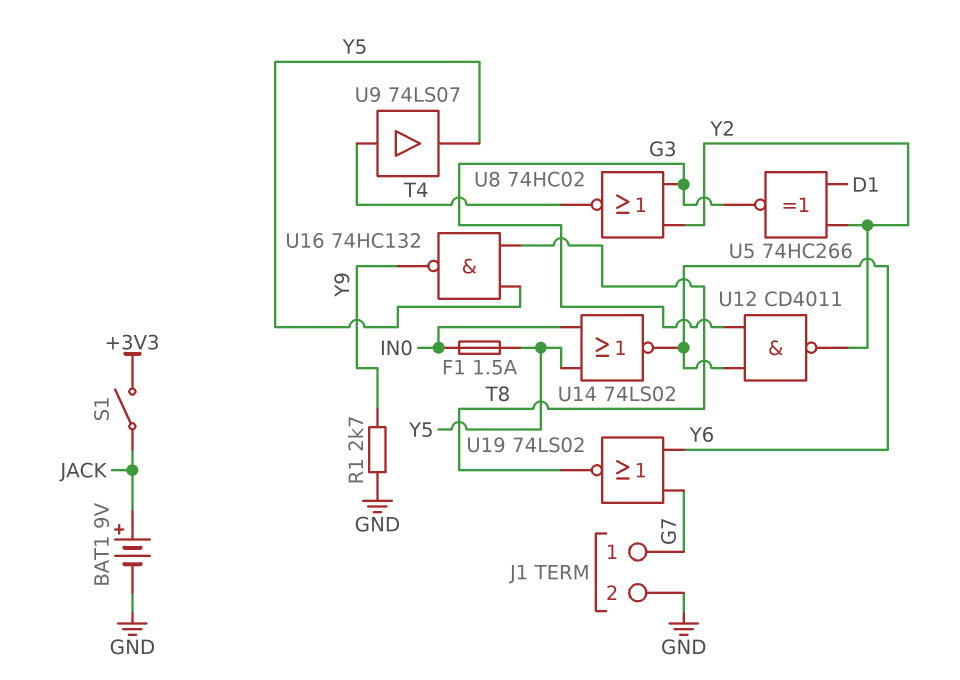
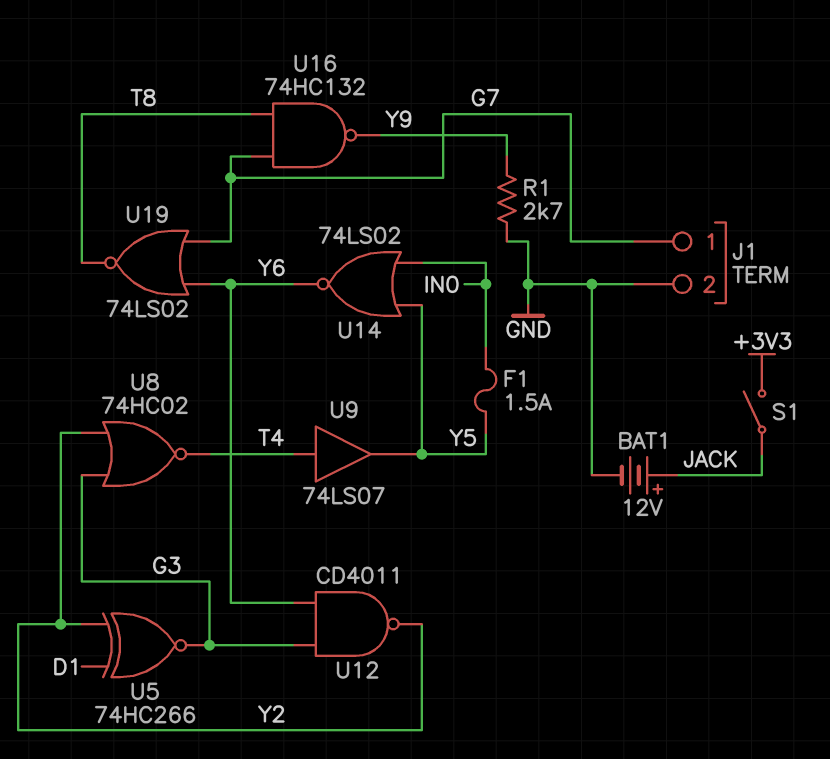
BAT1: 9V (plus JACK, minus GND) -> 12V (plus JACK, minus GND)
U16: NAND 74HC132 (in T8, in Y5, out Y9) -> NAND 74HC132 (in G7, in T8, out Y9)

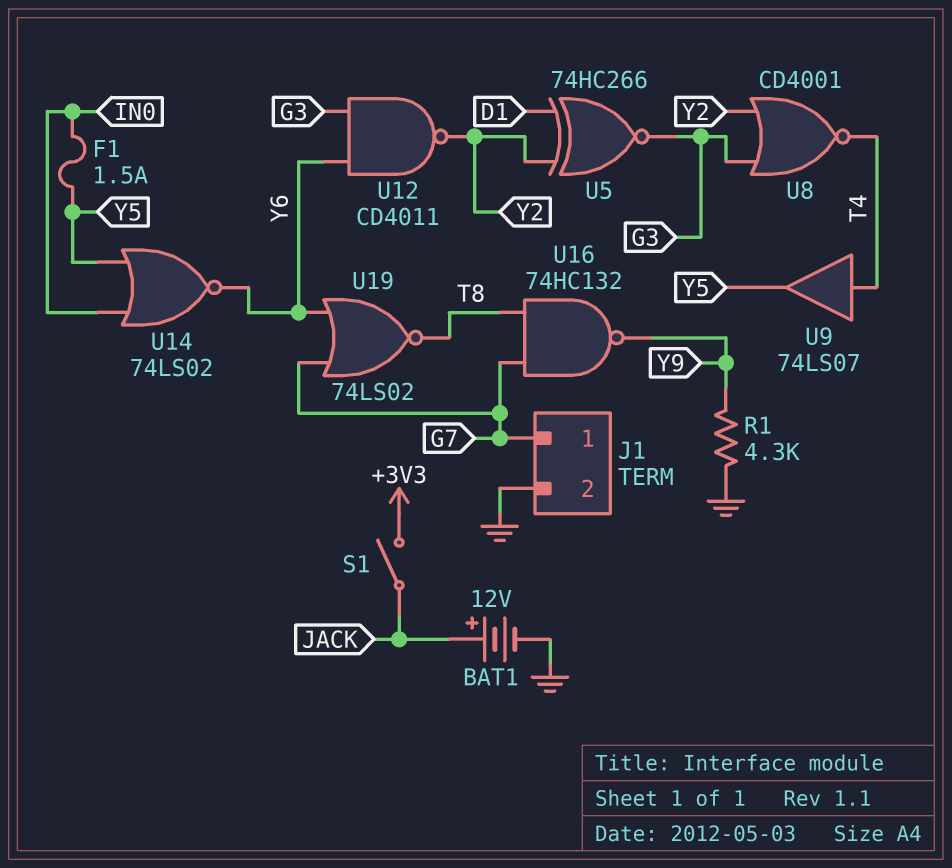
R1: 2.7k (GND, Y9) -> 4.3k (GND, Y9)
U8: NOR 74HC02 (in G3, in Y2, out T4) -> NOR CD4001 (in G3, in Y2, out T4)

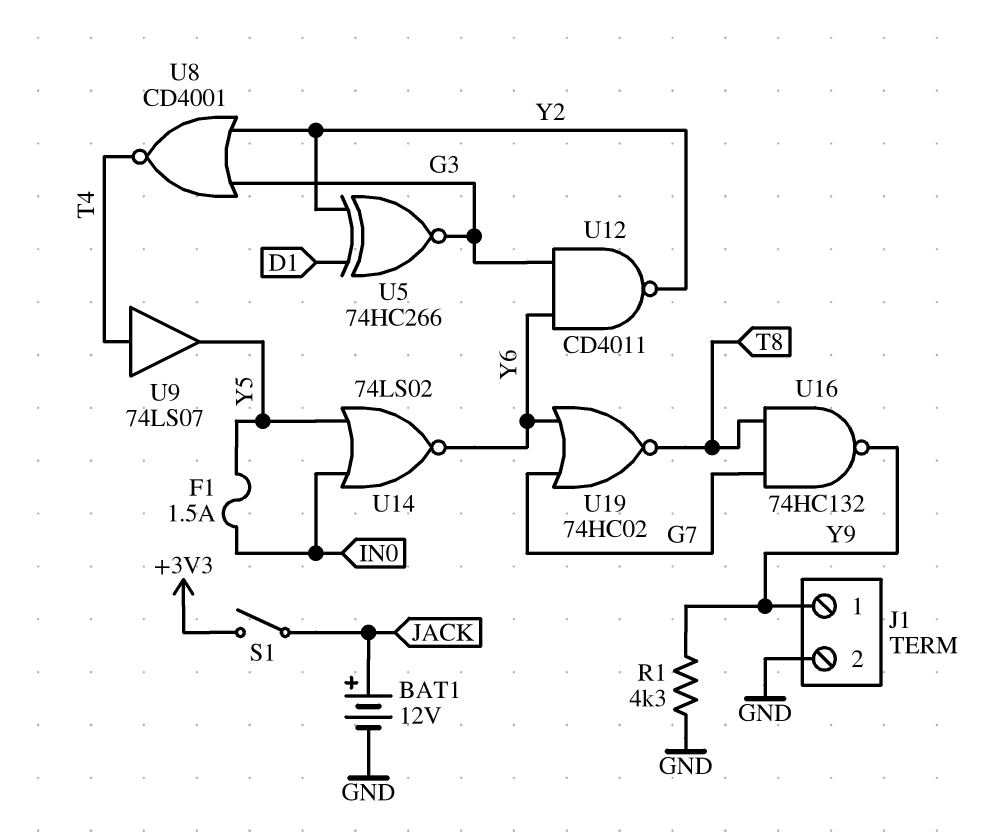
J1 pin 1: G7 -> Y9
U19: NOR 74LS02 (in G7, in Y6, out T8) -> NOR 74HC02 (in G7, in Y6, out T8)

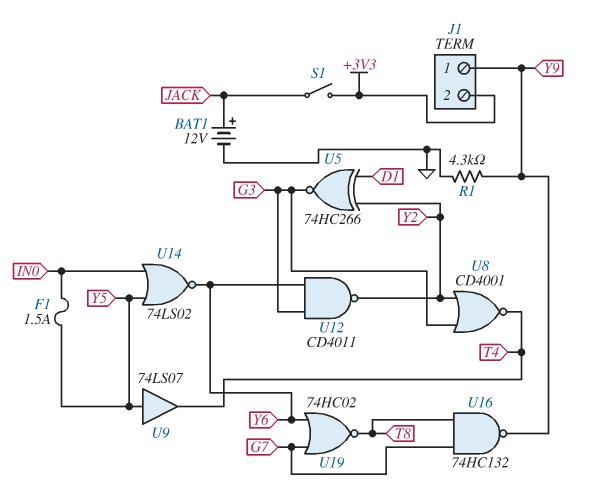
J1 pin 2: GND -> +3V3
U9: buffer 74LS07 (in T4, out Y5) -> buffer 74LS07 (in Y5, out T4)

